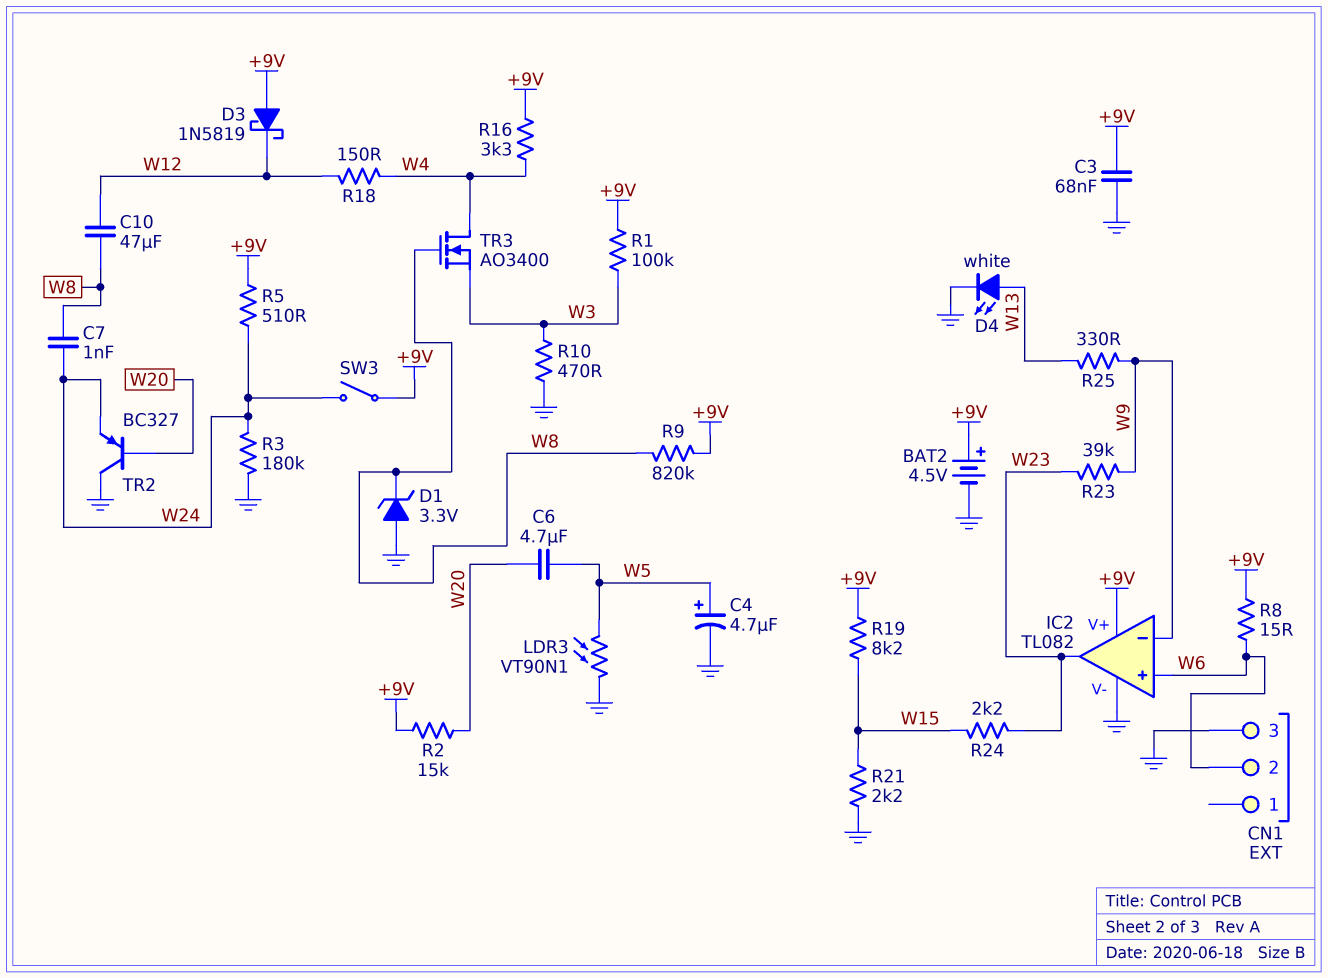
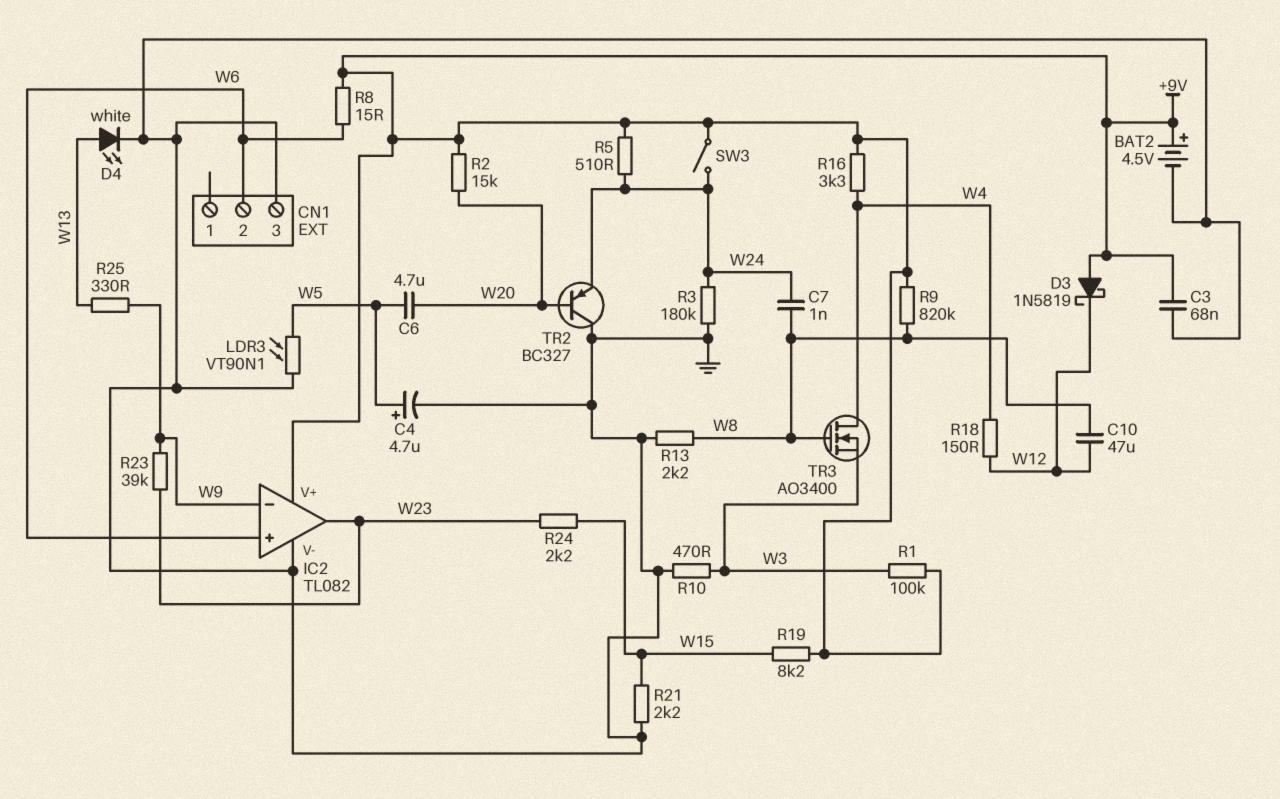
D1: zener 3.3V (A GND, K W8) -> none
R13: none -> 2.2k (GND, W8)

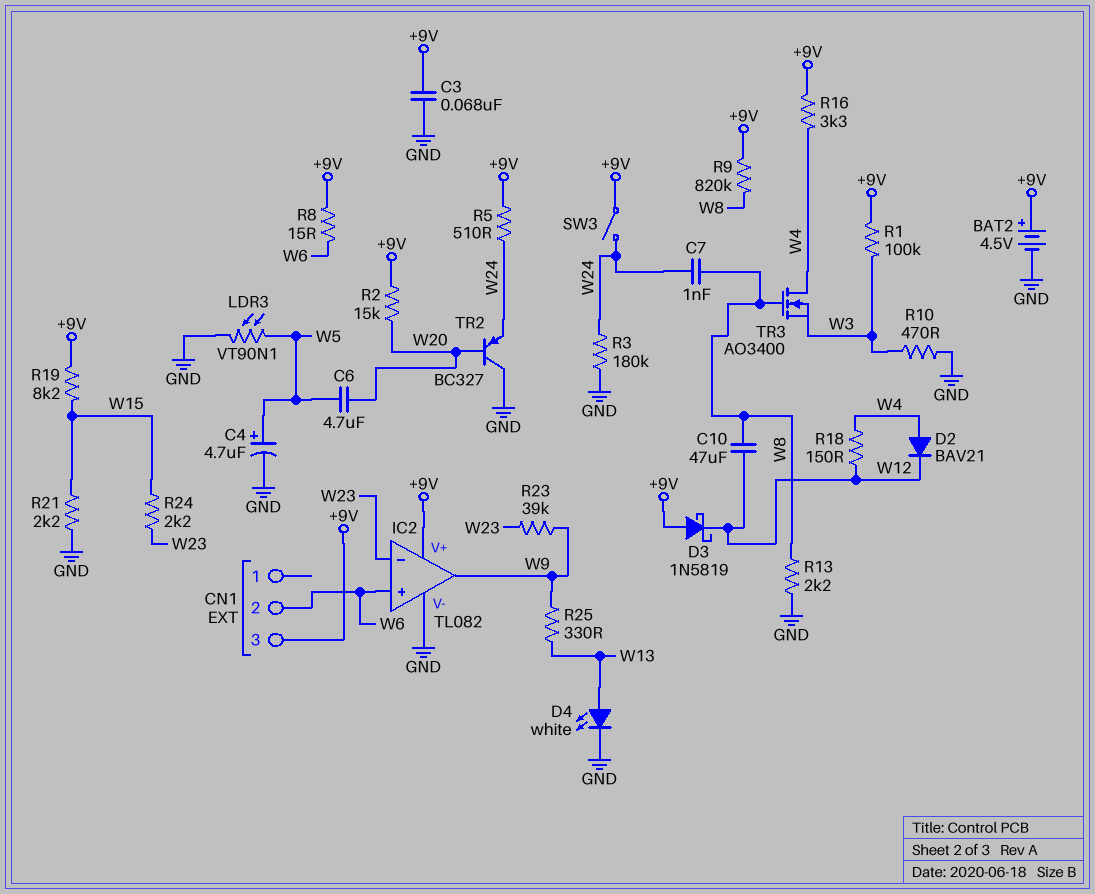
CN1 pin 3: GND -> +9V
D2: none -> diode BAV21 (A W4, K W12)
IC2 pin in-: W9 -> W23
IC2 pin out: W23 -> W9

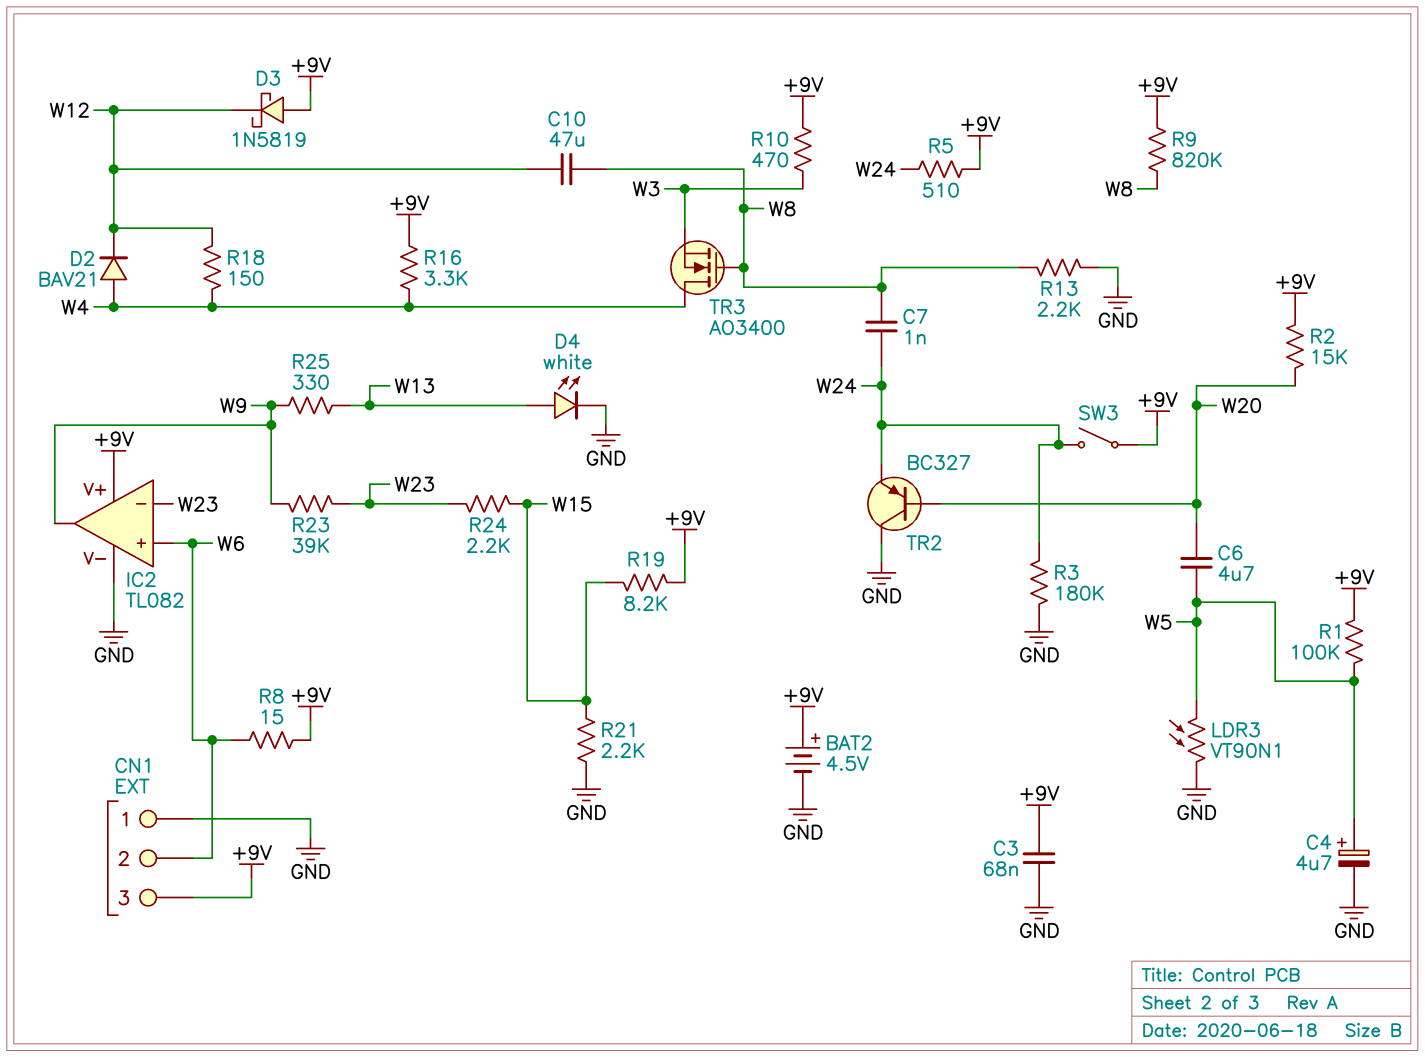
CN1 pin 1: none -> GND
R1: 100k (+9V, W3) -> 100k (+9V, W5)
R10: 470 (GND, W3) -> 470 (+9V, W3)

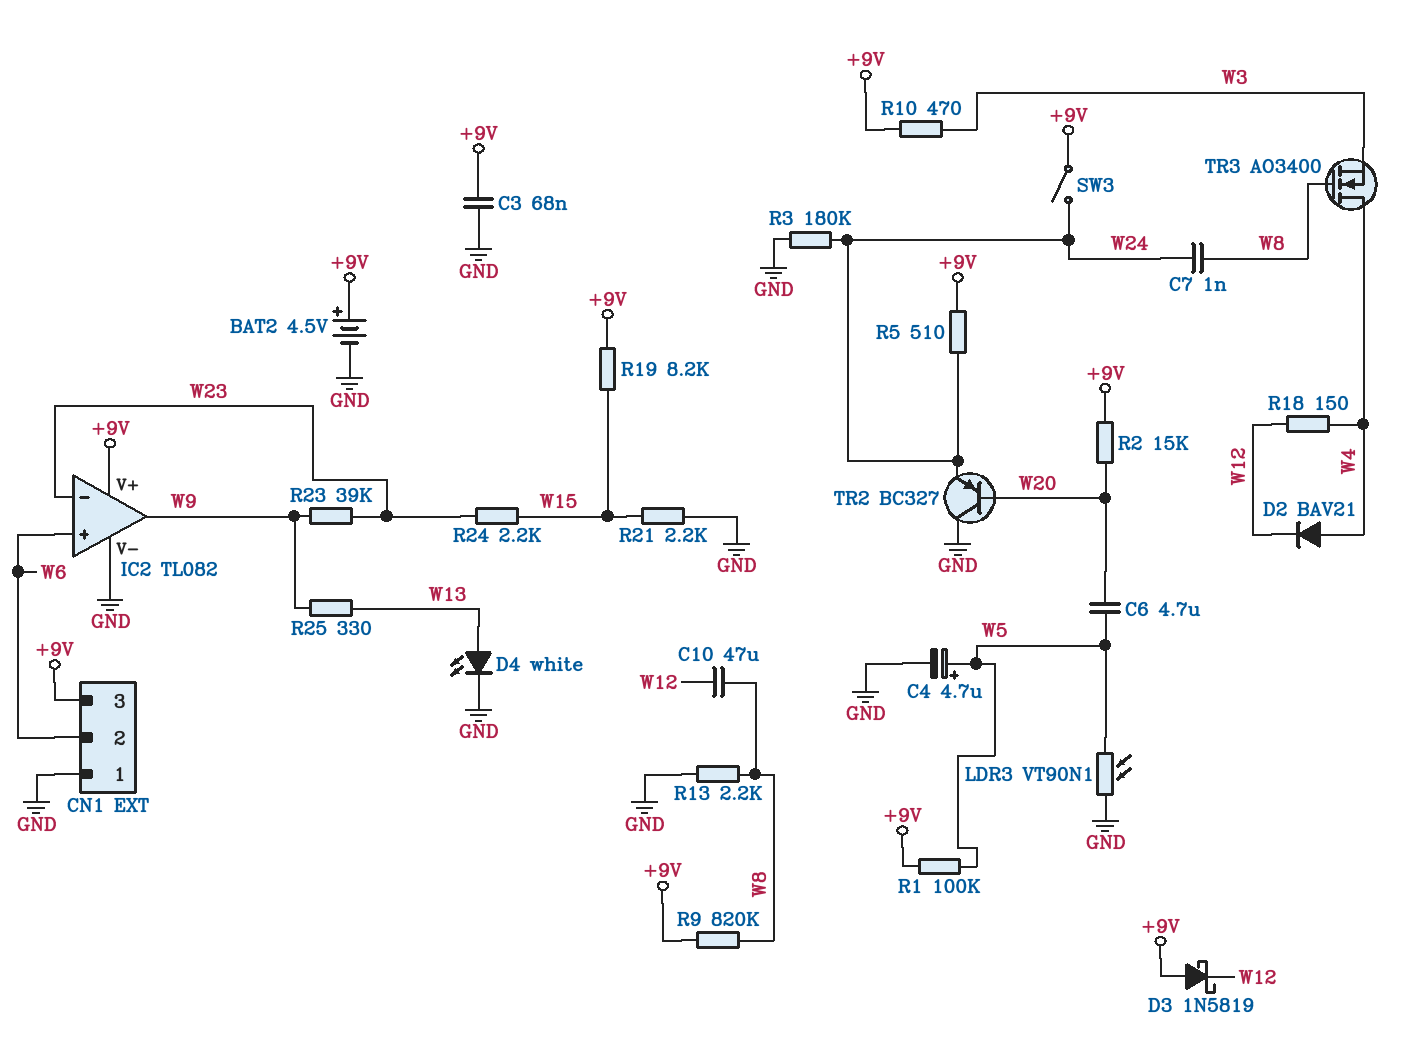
R8: 15 (+9V, W6) -> none
R16: 3.3k (+9V, W4) -> none

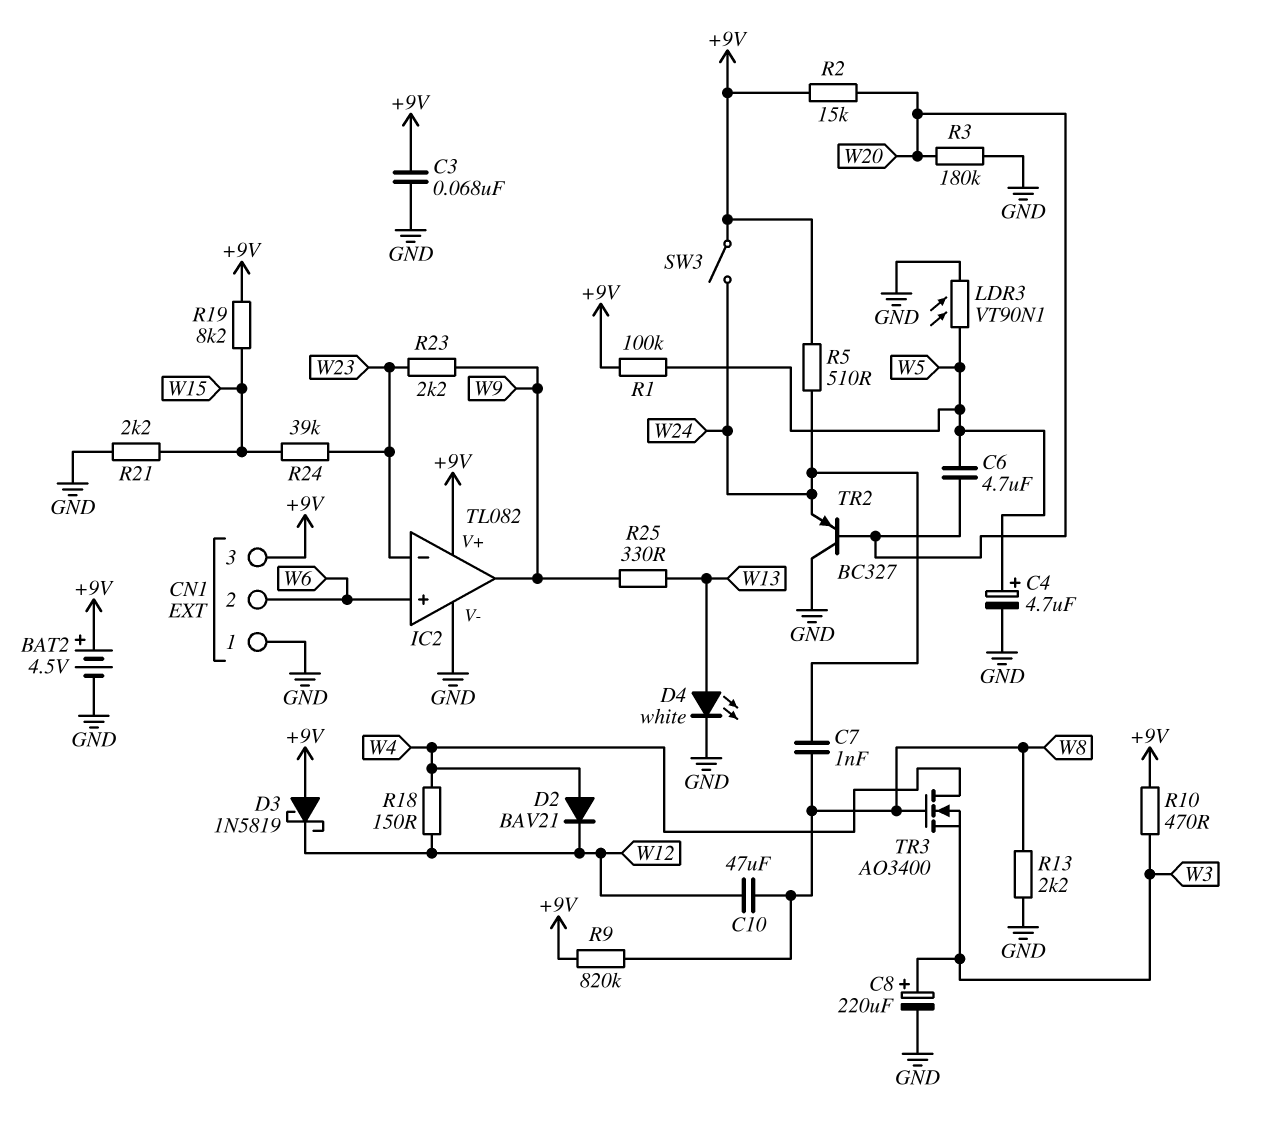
C8: none -> 220uF (plus W3, minus GND)
R3: 180k (GND, W24) -> 180k (GND, W20)
R23: 39k (W9, W23) -> 2.2k (W9, W23)
R24: 2.2k (W15, W23) -> 39k (W15, W23)

